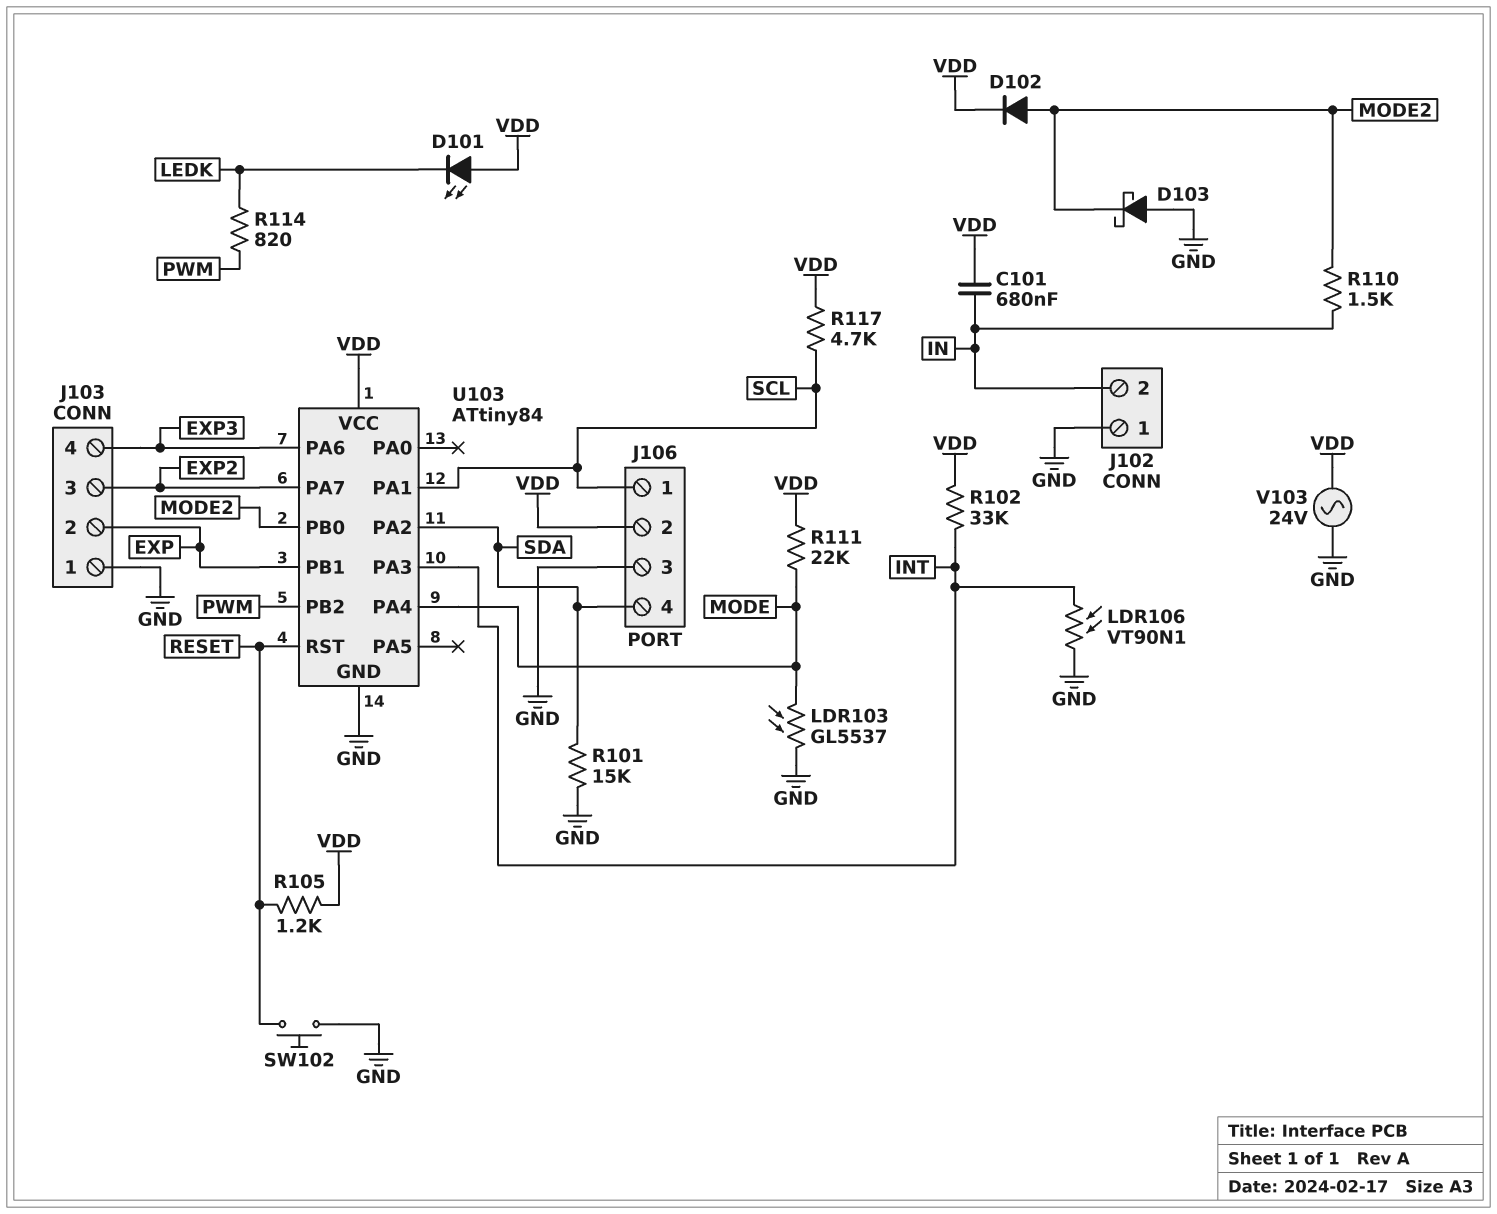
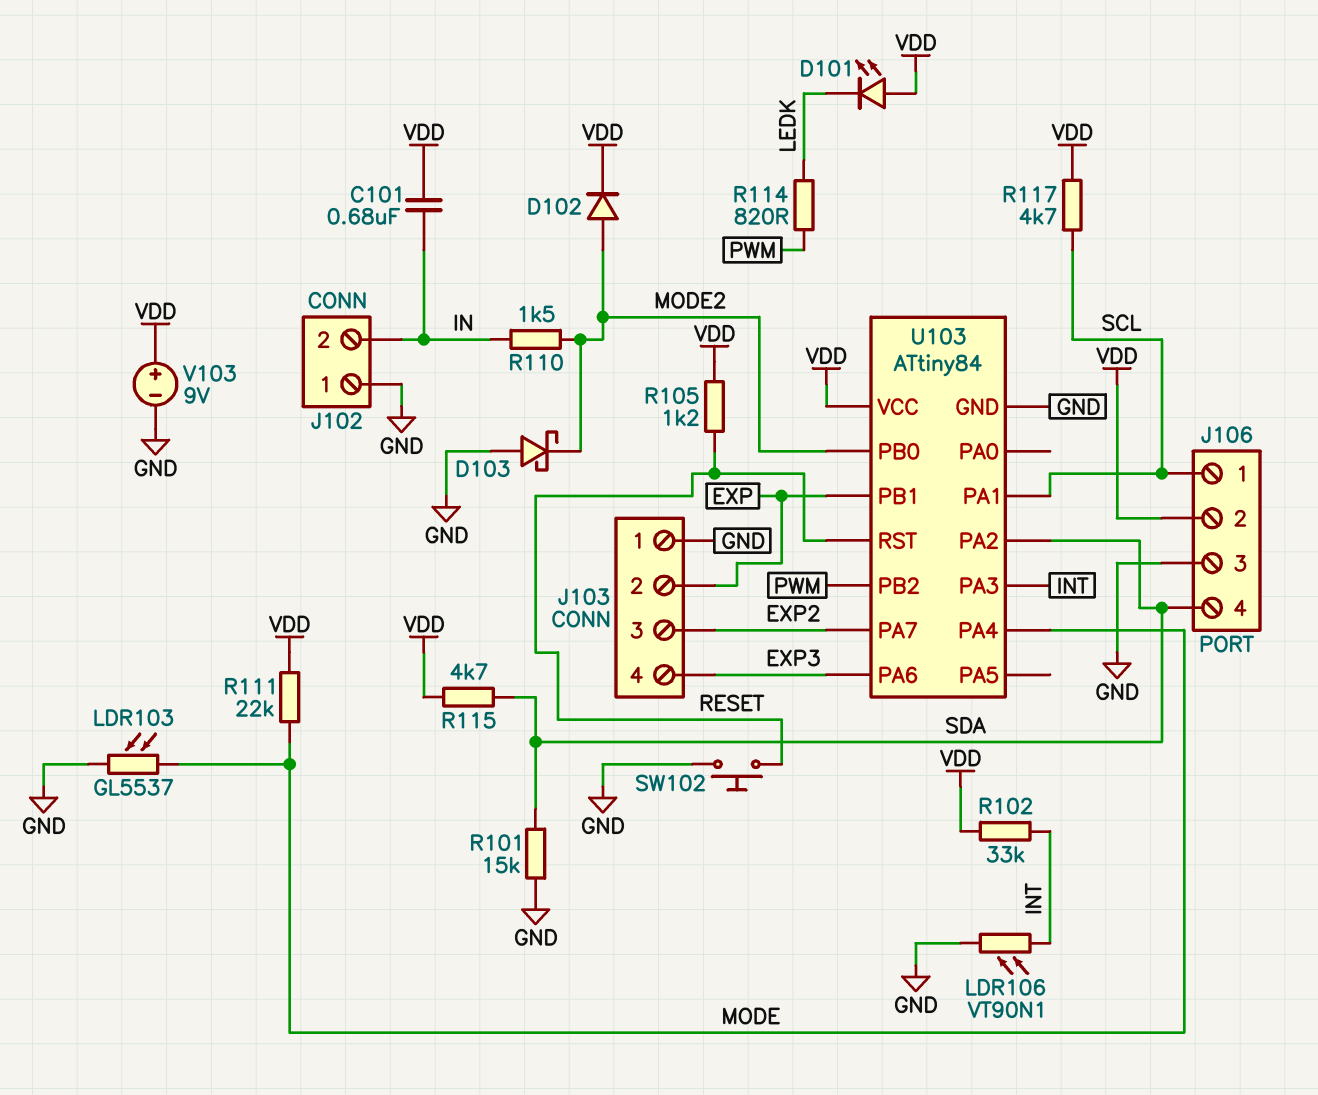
R115: none -> 4.7k (SDA, VDD)
V103: AC 24V (GND, VDD) -> 9V (plus VDD, minus GND)

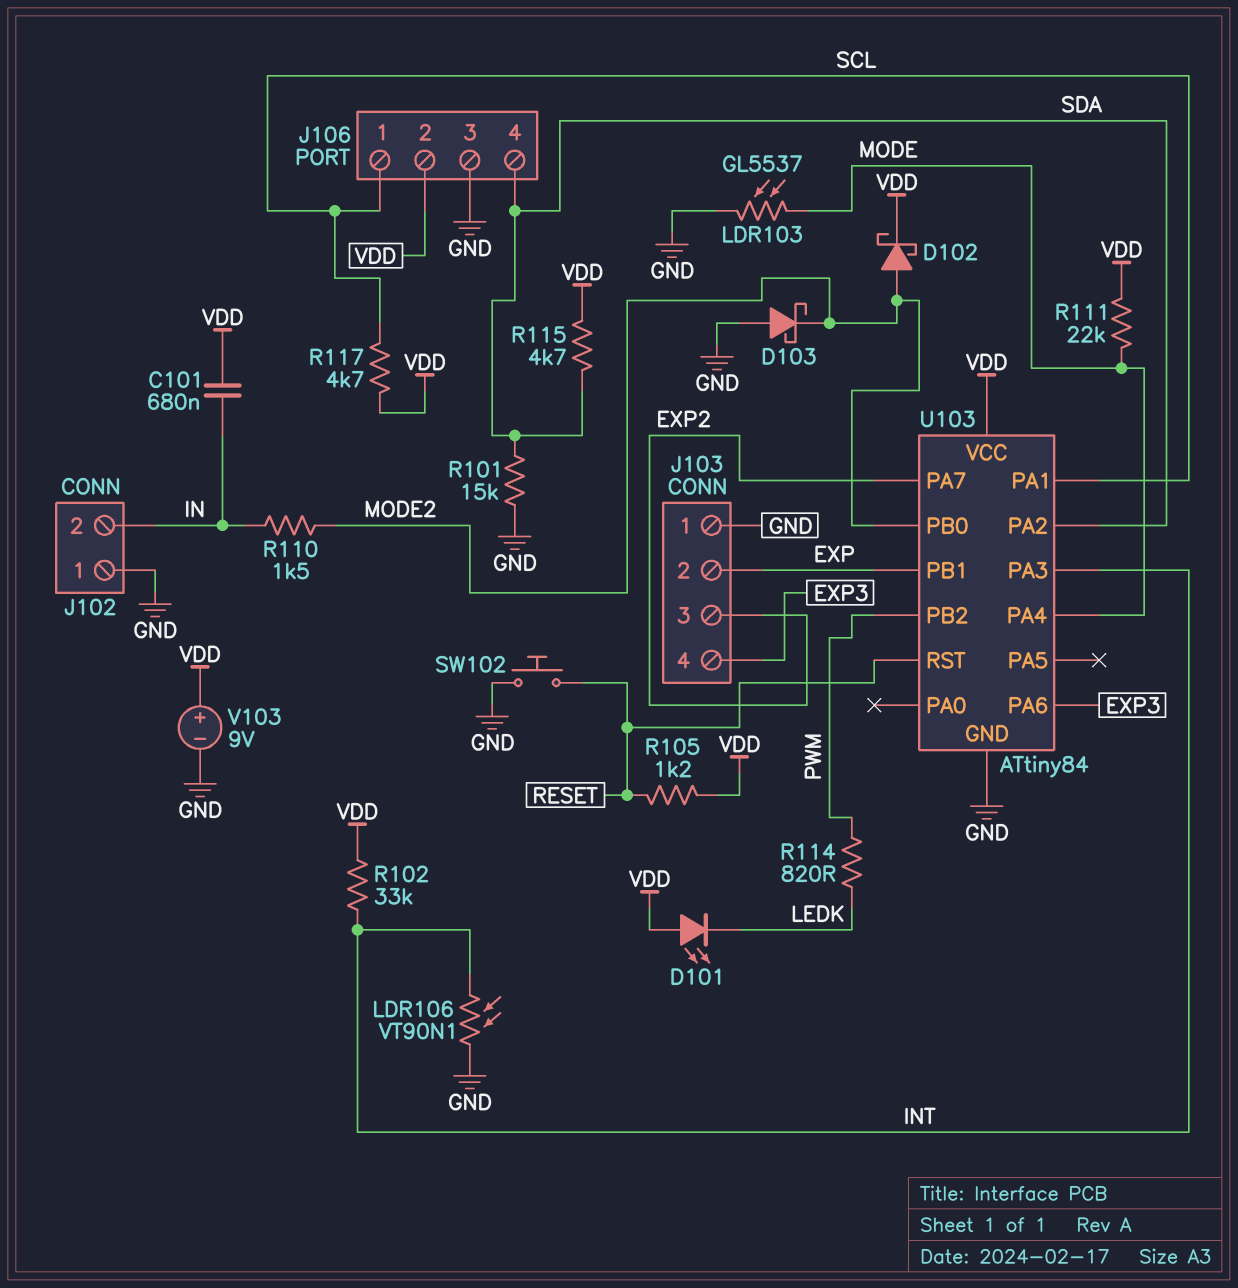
D102: diode (A MODE2, K VDD) -> schottky (A MODE2, K VDD)

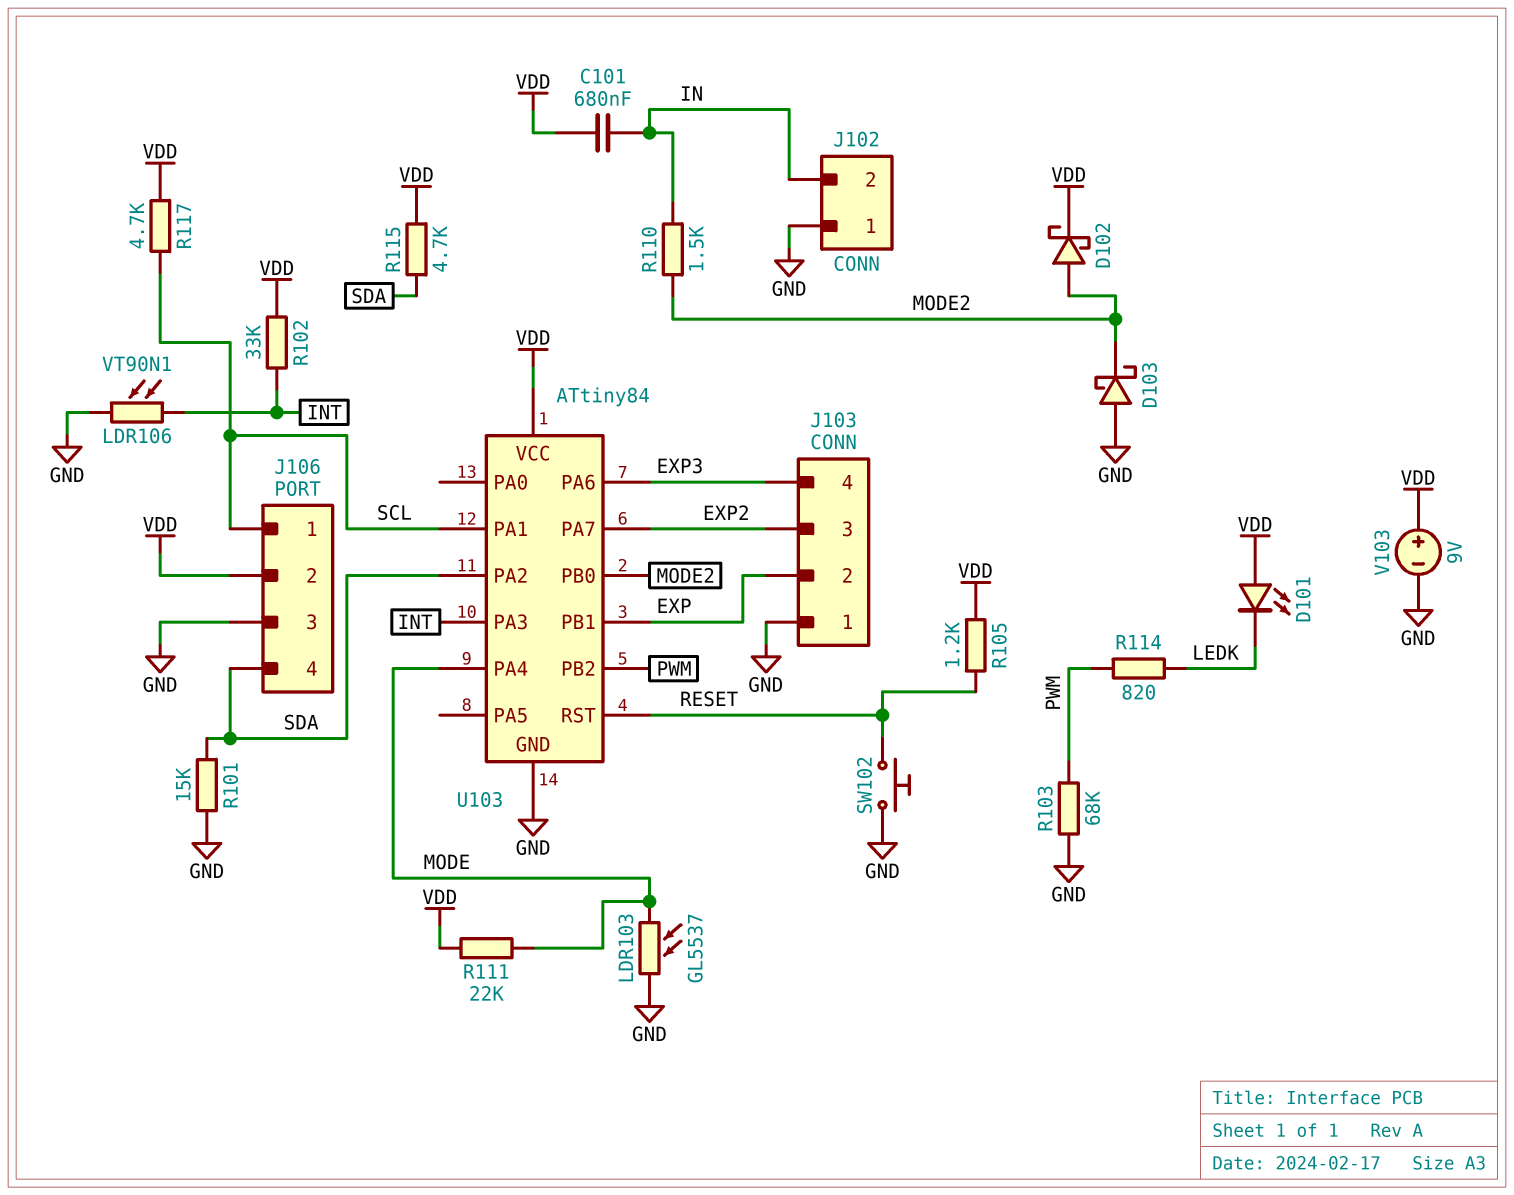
R103: none -> 68k (GND, PWM)

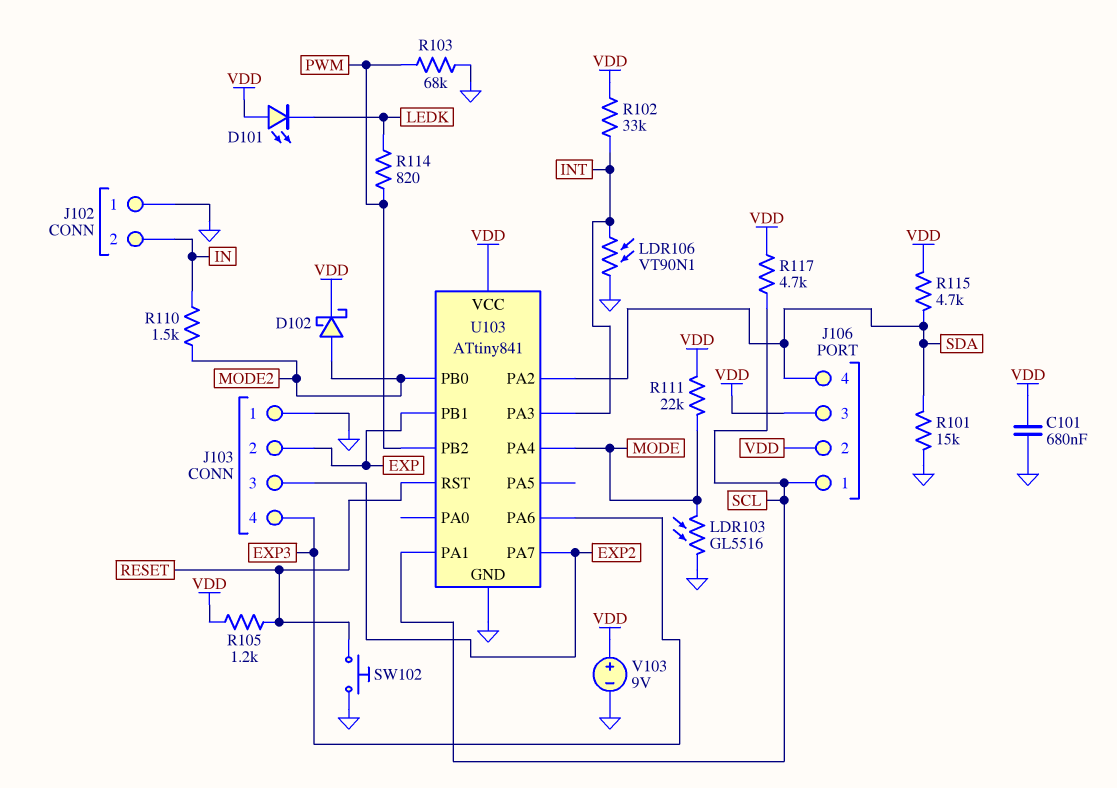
C101: 680nF (IN, VDD) -> 680nF (GND, VDD)
D103: schottky (A GND, K MODE2) -> none
J106 pin 3: GND -> VDD
LDR103: GL5537 (GND, MODE) -> GL5516 (GND, MODE)
U103: ATtiny84 -> ATtiny841

